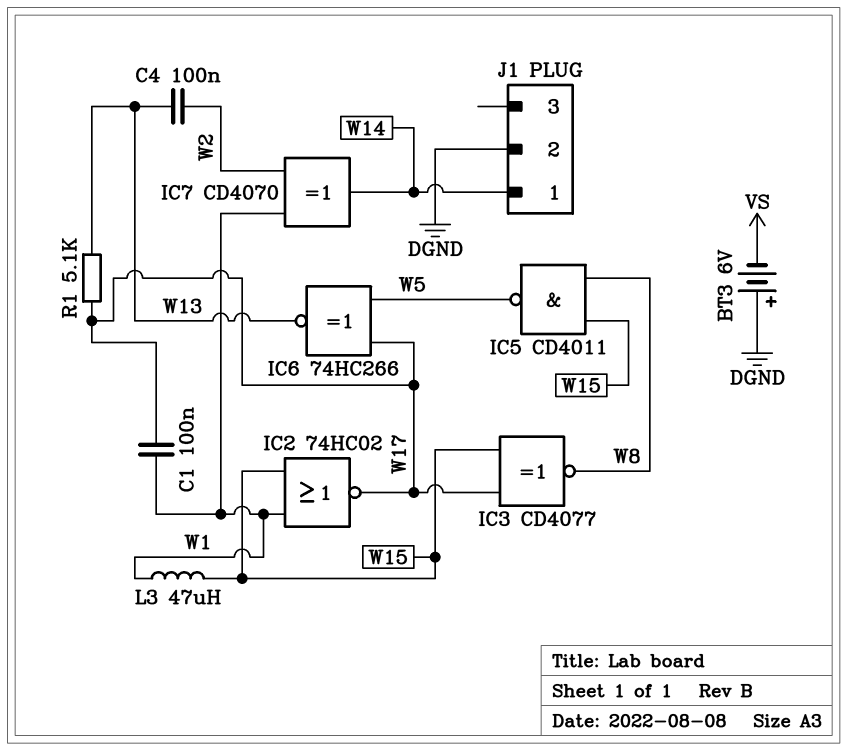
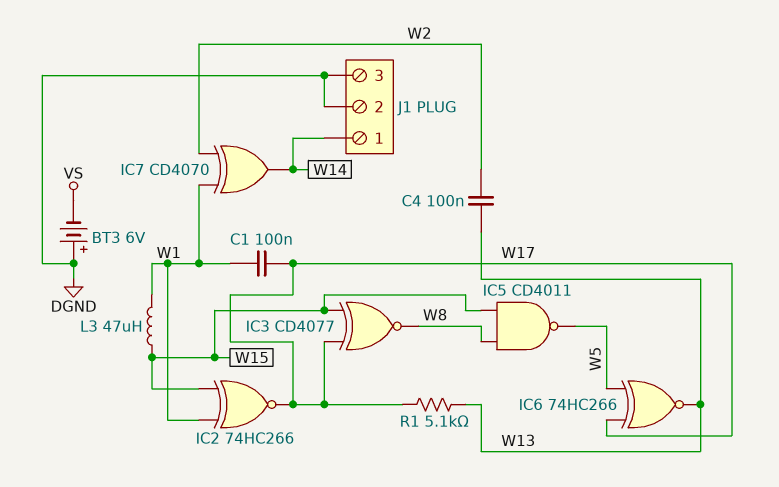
IC2: NOR 74HC02 (in W1, in W15, out W17) -> XNOR 74HC266 (in W1, in W15, out W17)
J1 pin 3: none -> DGND

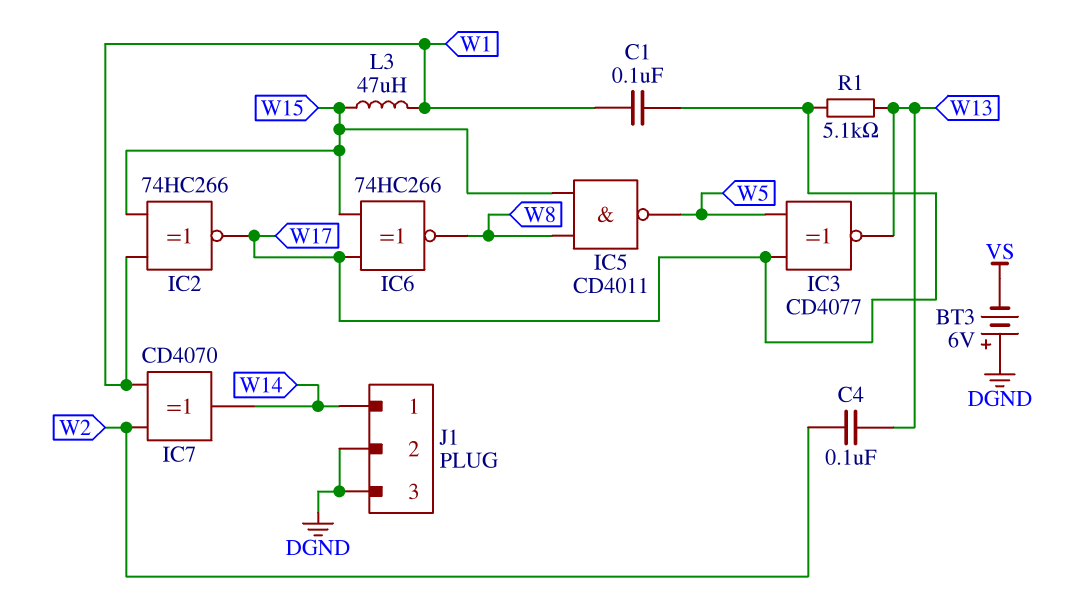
IC3: XNOR CD4077 (in W15, in W17, out W8) -> XNOR CD4077 (in W5, in W17, out W13)
IC6: XNOR 74HC266 (in W5, in W17, out W13) -> XNOR 74HC266 (in W15, in W17, out W8)

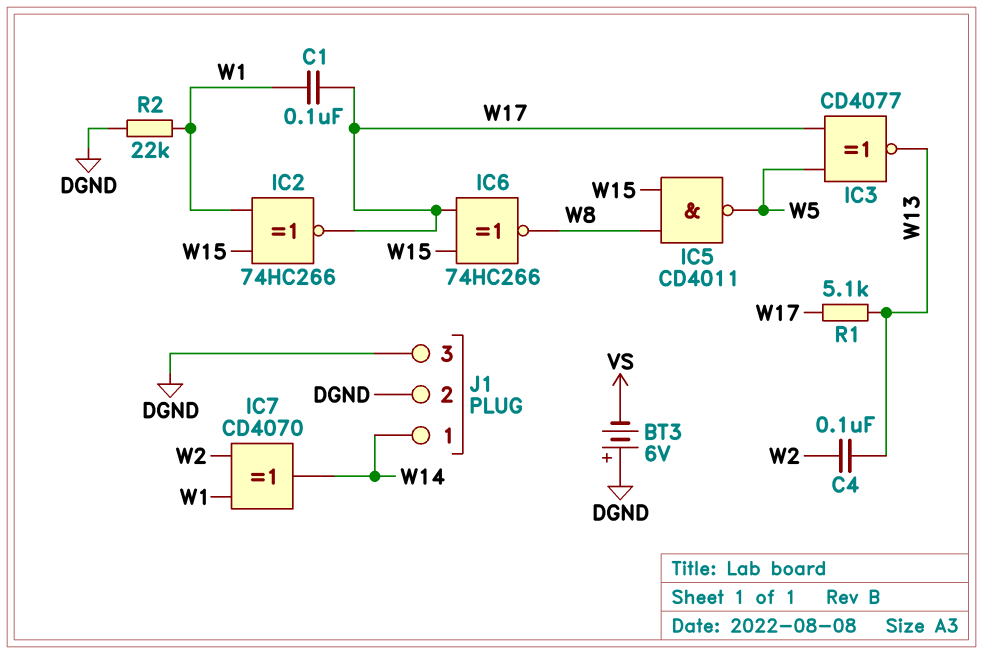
L3: 47uH (W1, W15) -> none
R2: none -> 22k (DGND, W1)

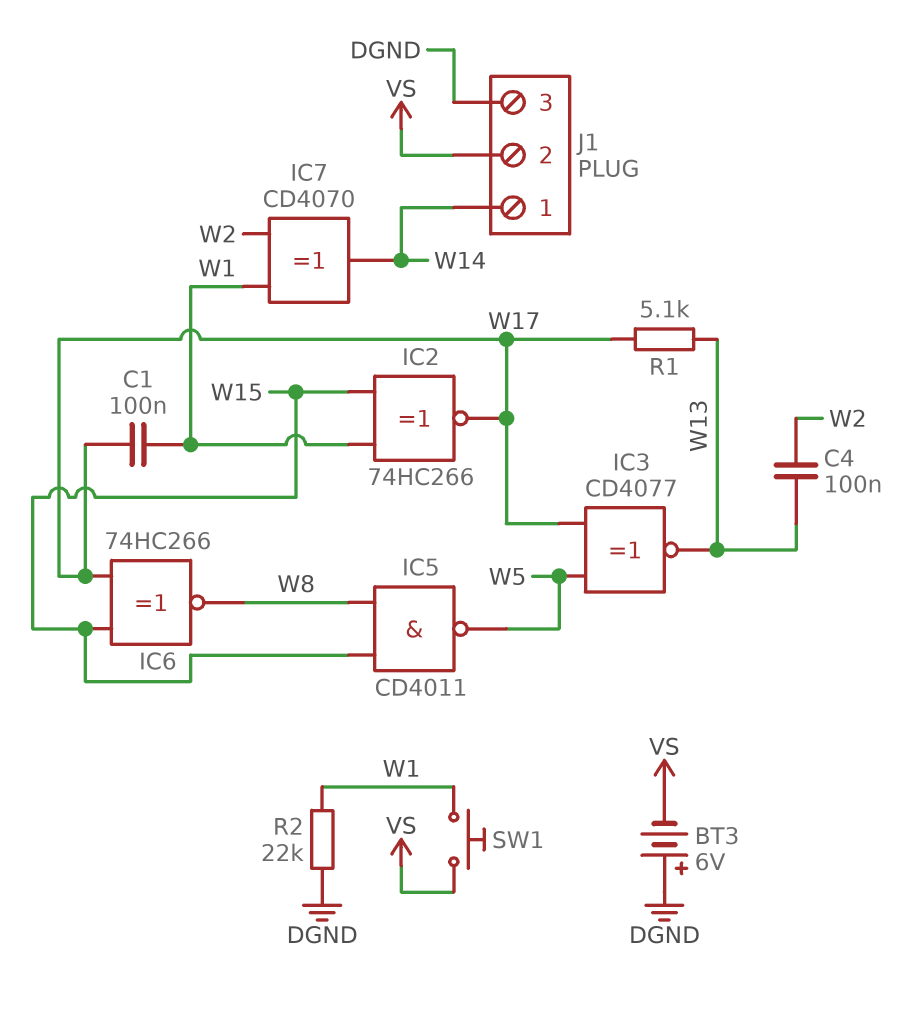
J1 pin 2: DGND -> VS
SW1: none -> button (VS, W1)

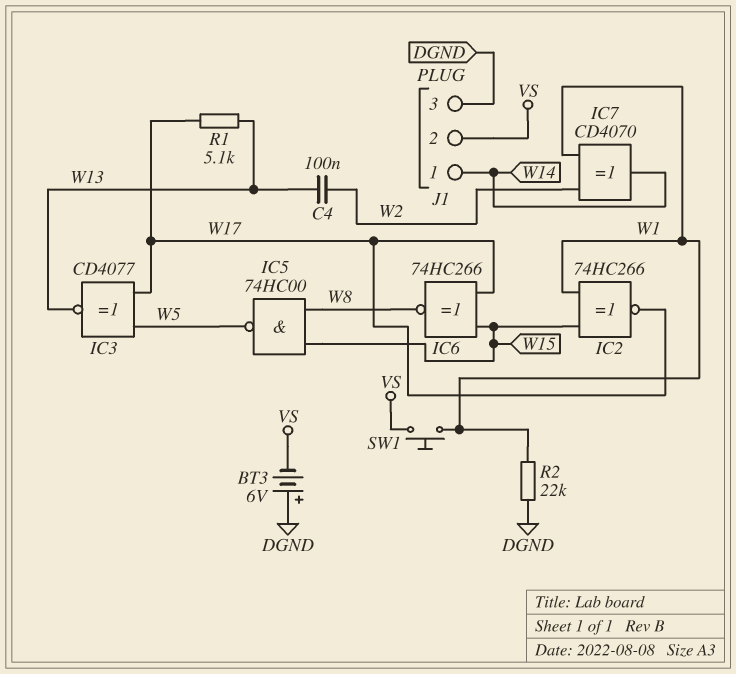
C1: 100nF (W1, W17) -> none
IC5: NAND CD4011 (in W8, in W15, out W5) -> NAND 74HC00 (in W8, in W15, out W5)

